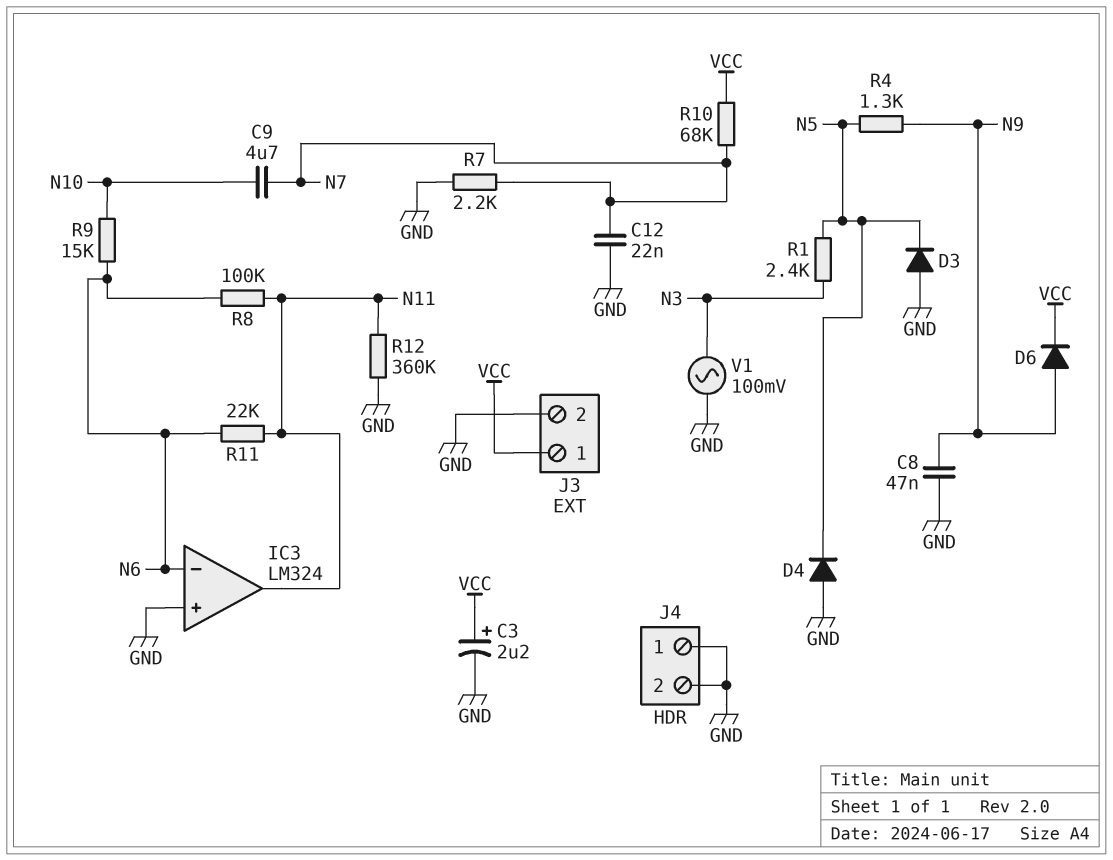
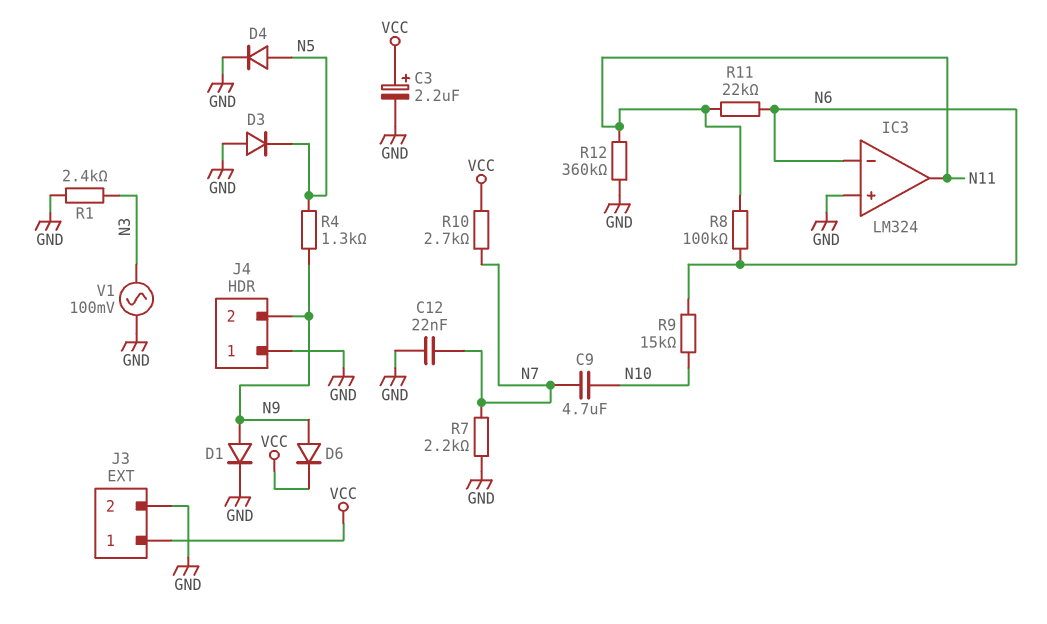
C8: 47nF (GND, N9) -> none
D1: none -> diode (A N9, K GND)
D4: diode (A GND, K N5) -> diode (A N5, K GND)
J4 pin 2: GND -> N9
R1: 2.4k (N3, N5) -> 2.4k (GND, N3)
R10: 68k (N7, VCC) -> 2.7k (N7, VCC)

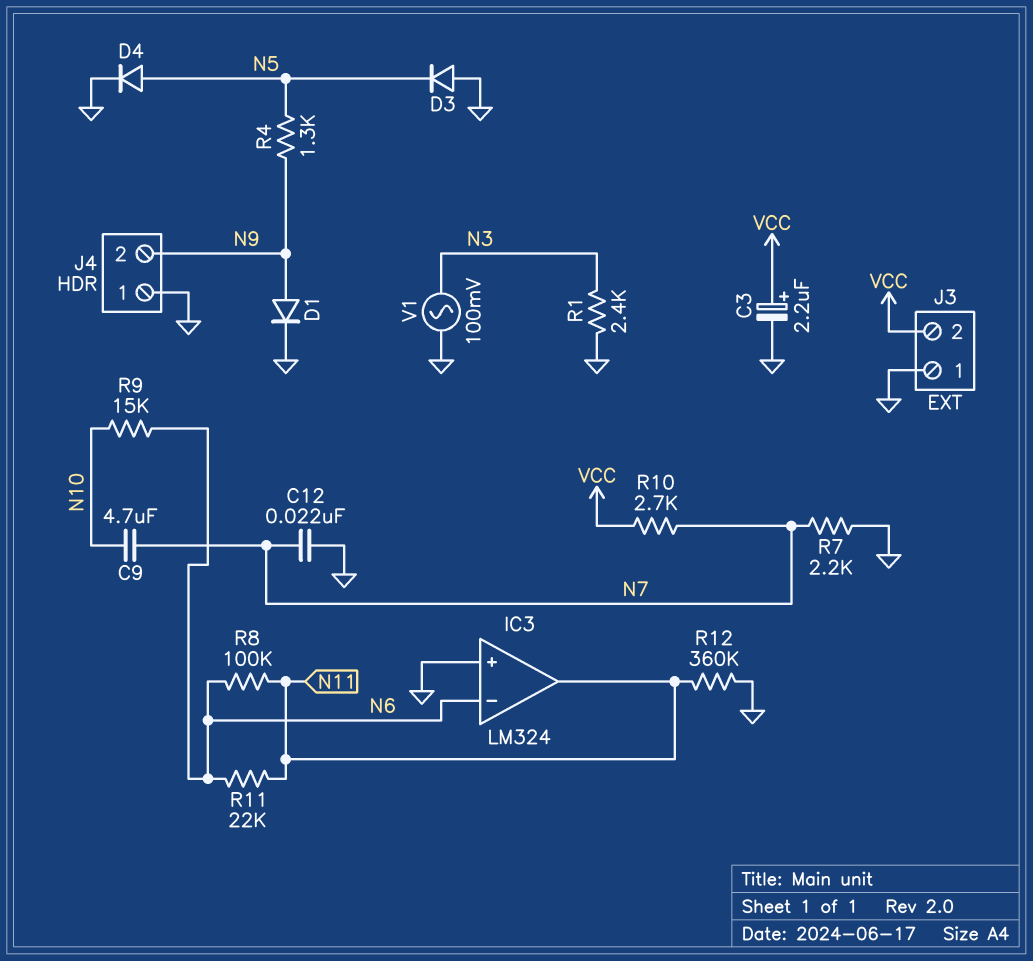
D6: diode (A N9, K VCC) -> none
J3 pin 1: VCC -> GND
J3 pin 2: GND -> VCC

